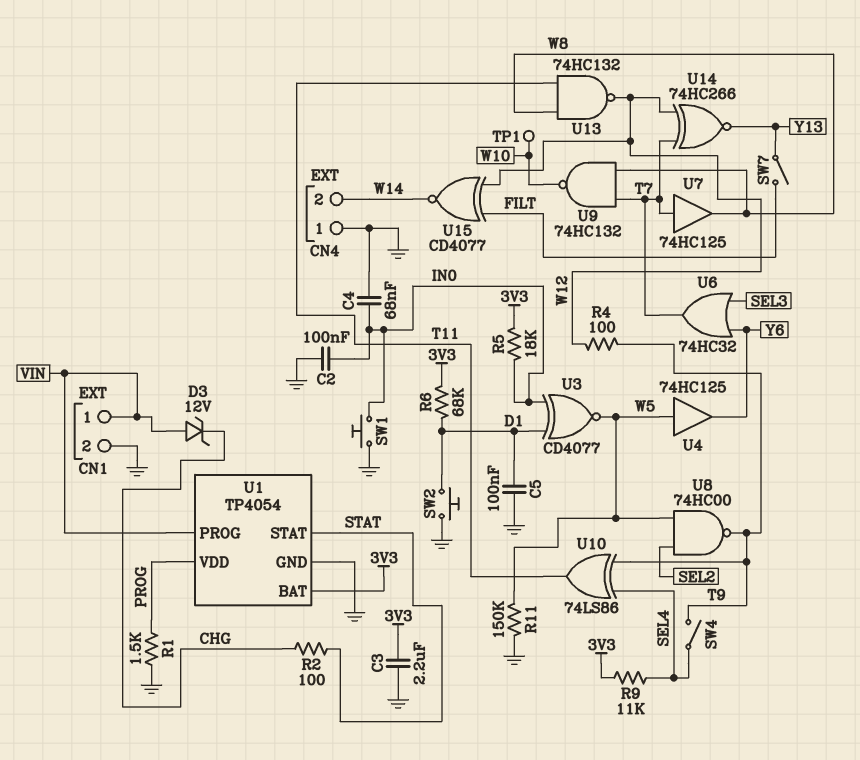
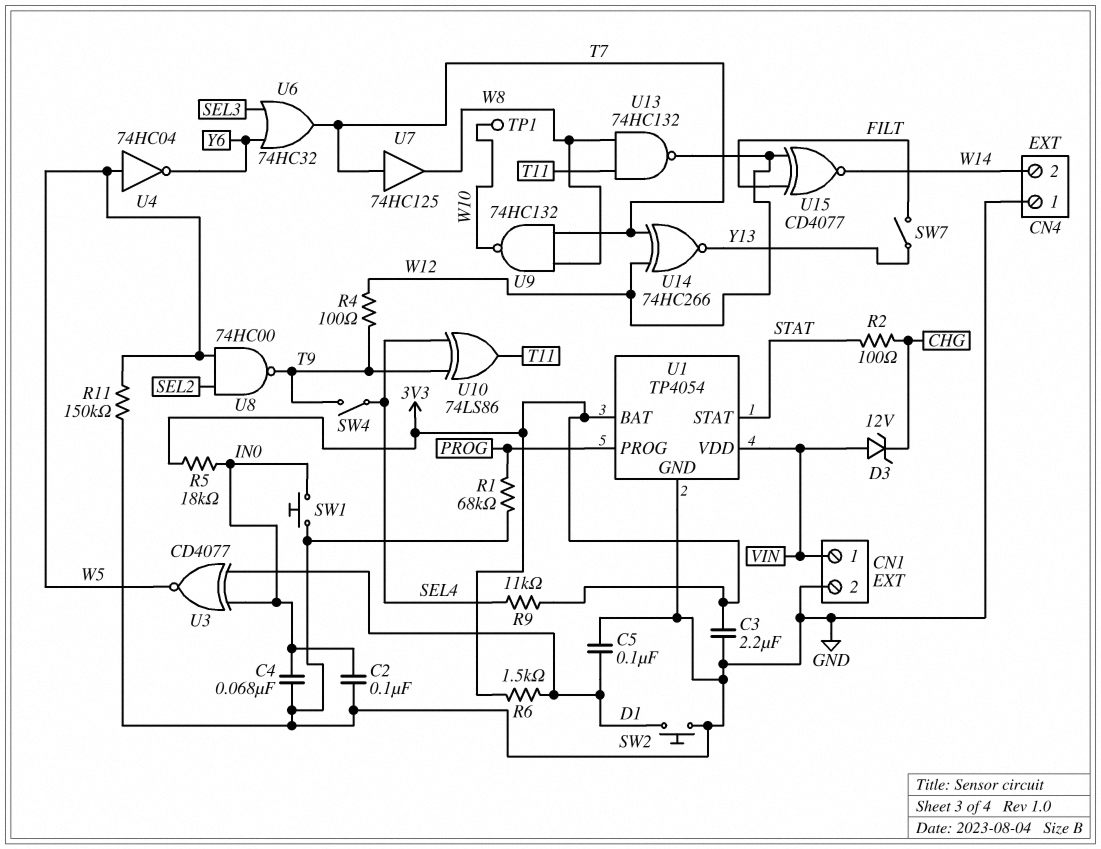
R1: 1.5k (GND, PROG) -> 68k (GND, PROG)
R6: 68k (3V3, D1) -> 1.5k (3V3, D1)
U1 pin PROG: VIN -> PROG
U1 pin VDD: PROG -> VIN
U4: buffer 74HC125 (in W5, out Y6) -> NOT 74HC04 (in W5, out Y6)

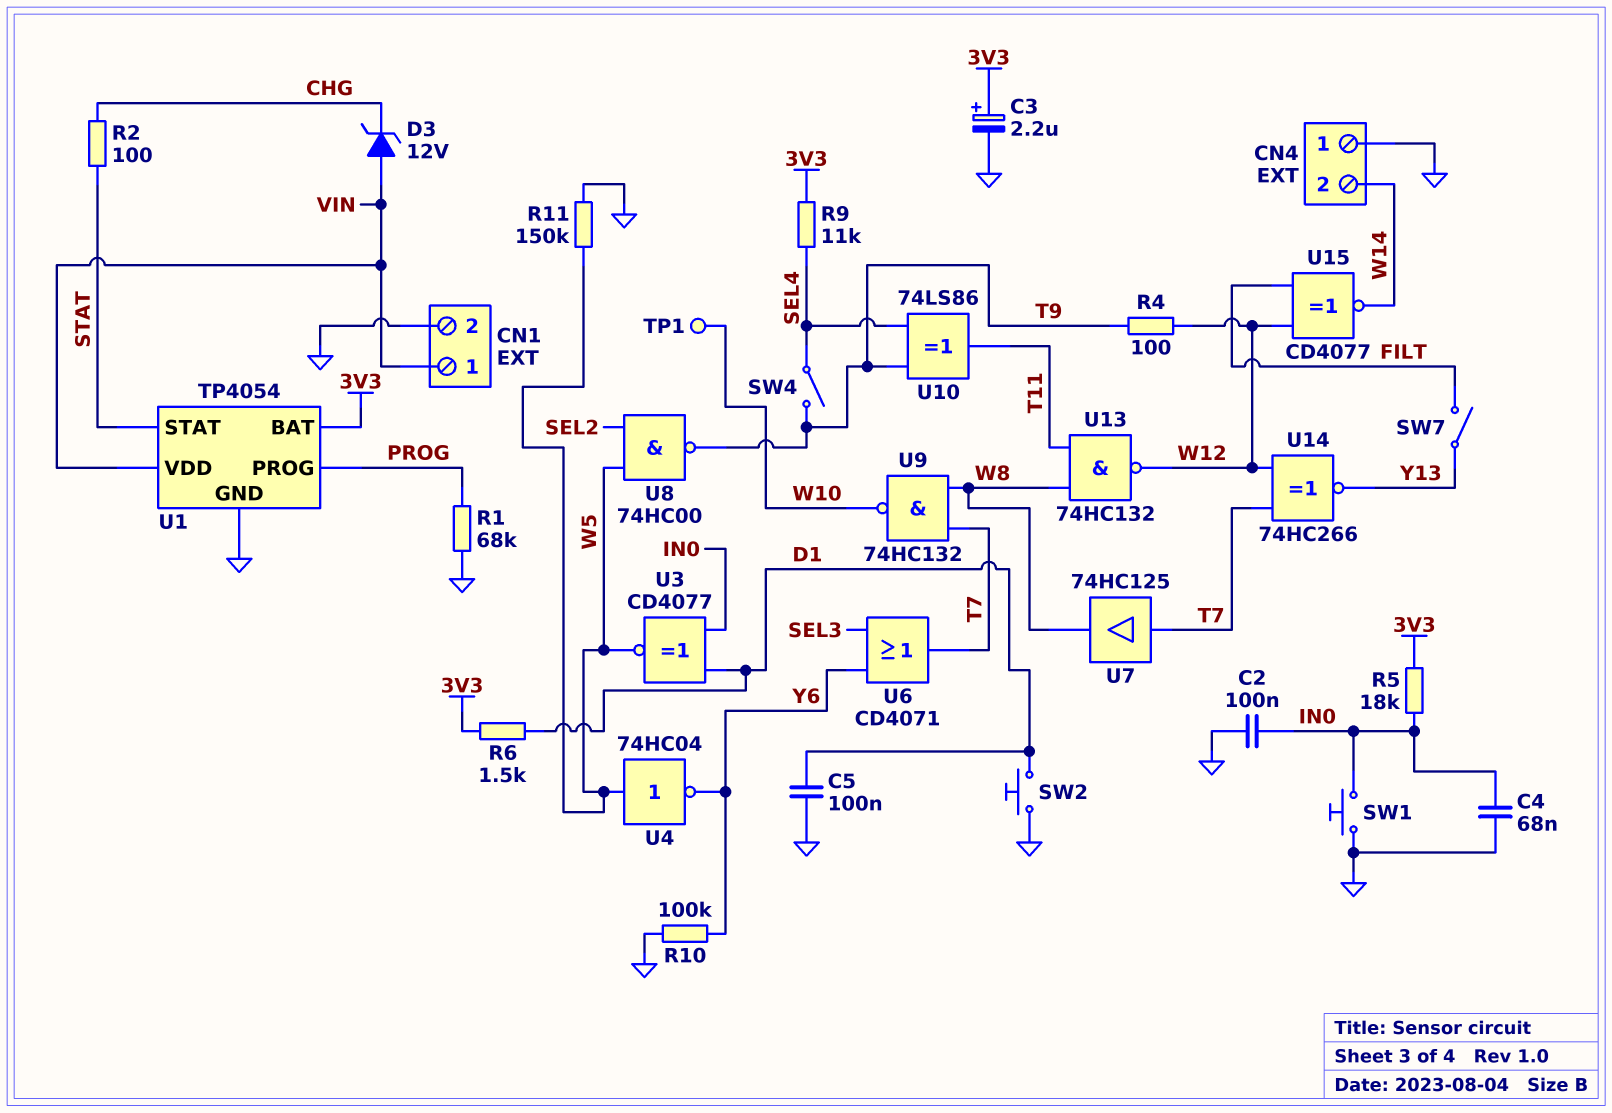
C3: 2.2uF (3V3, GND) -> 2.2uF (plus 3V3, minus GND)
R10: none -> 100k (GND, Y6)
U6: OR 74HC32 (in SEL3, in Y6, out T7) -> OR CD4071 (in SEL3, in Y6, out T7)

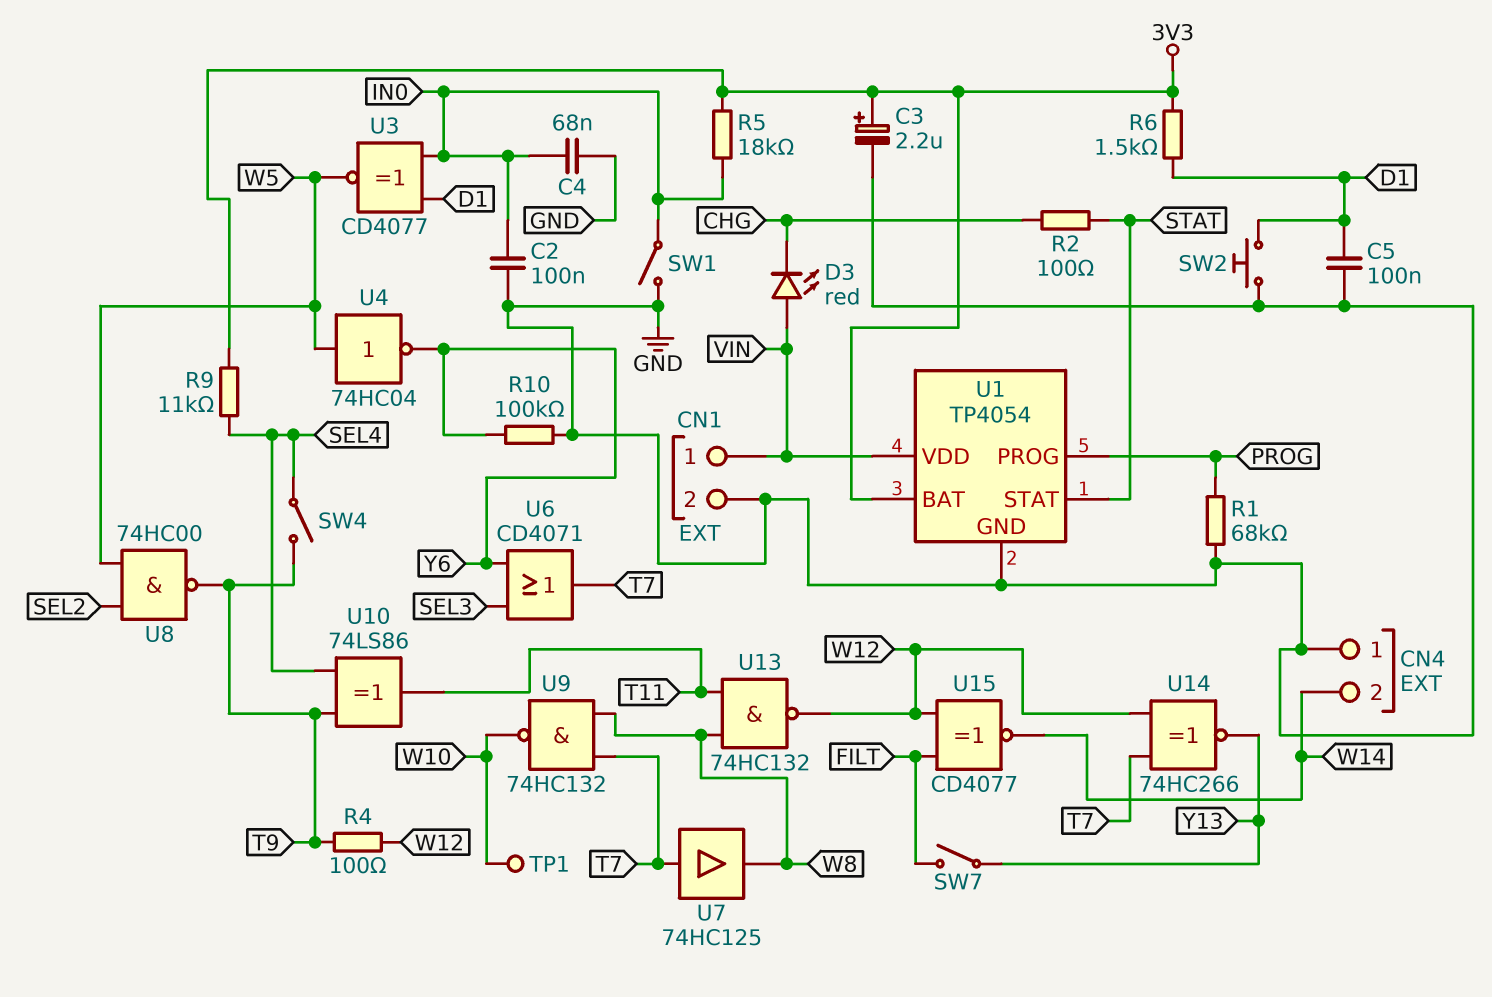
D3: zener 12V (A VIN, K CHG) -> LED red (A VIN, K CHG)
R11: 150k (GND, W5) -> none
SW1: button (GND, IN0) -> switch (GND, IN0)

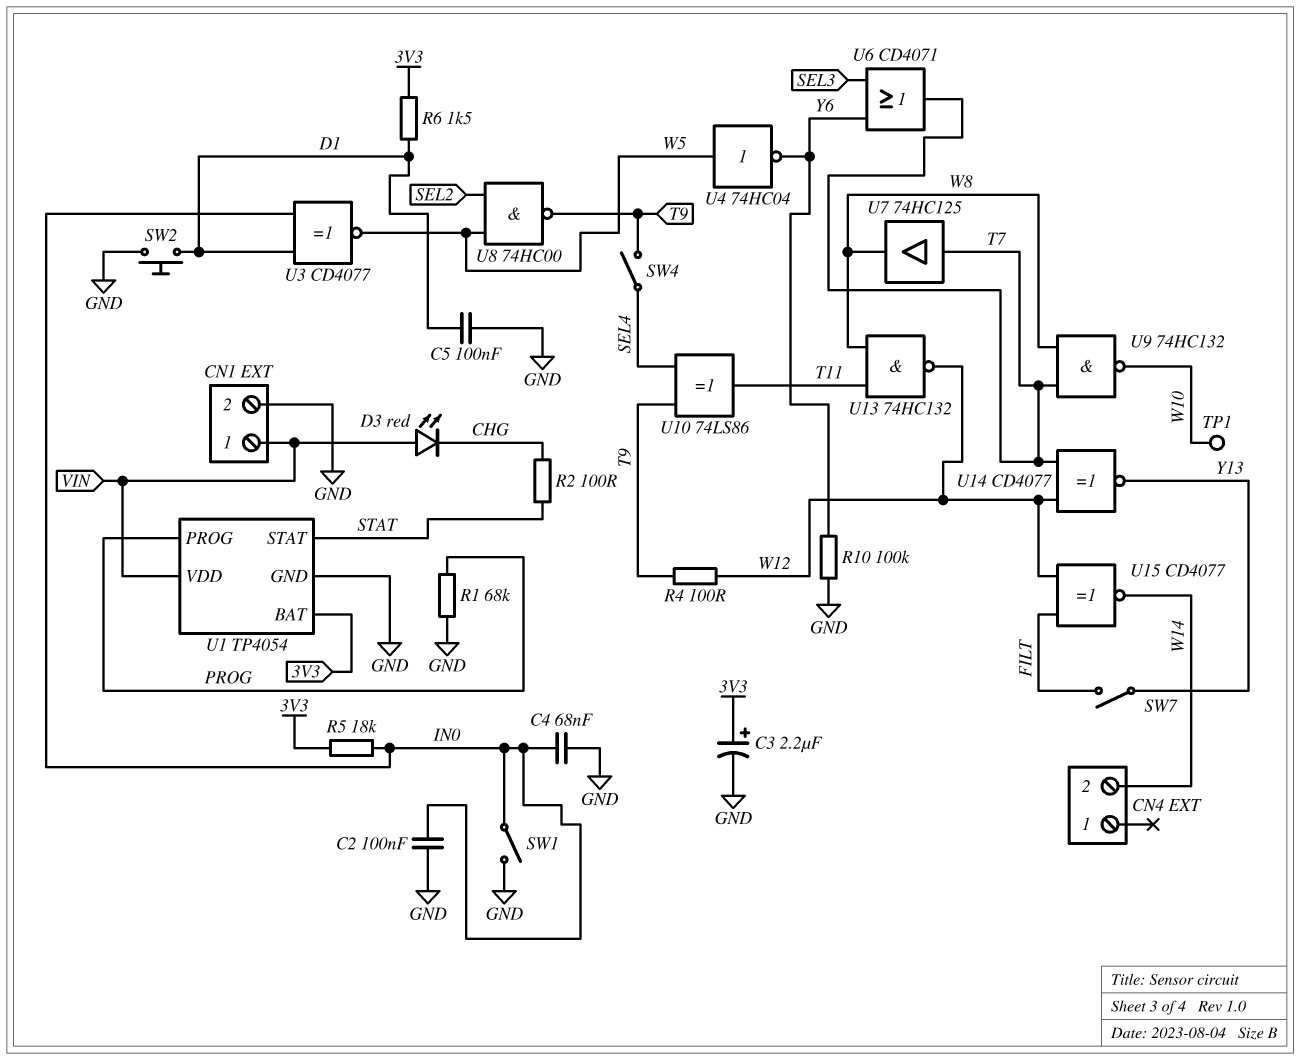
CN4 pin 1: GND -> none
R9: 11k (3V3, SEL4) -> none
U14: XNOR 74HC266 (in T7, in W12, out Y13) -> XNOR CD4077 (in T7, in W12, out Y13)

